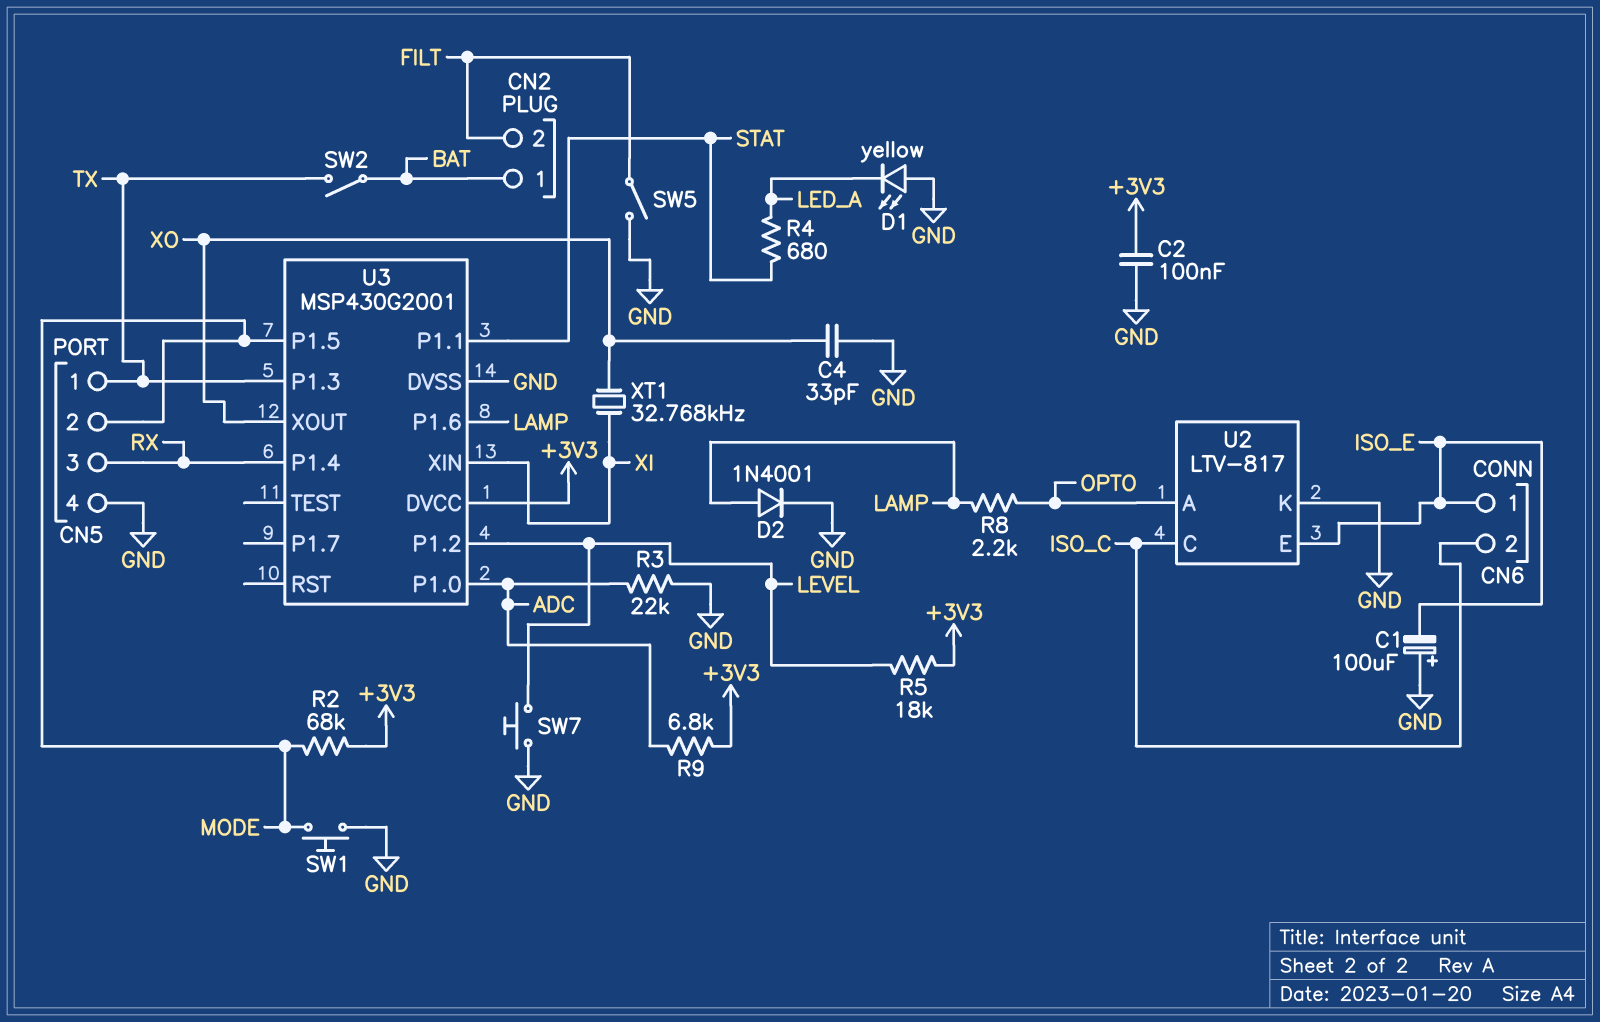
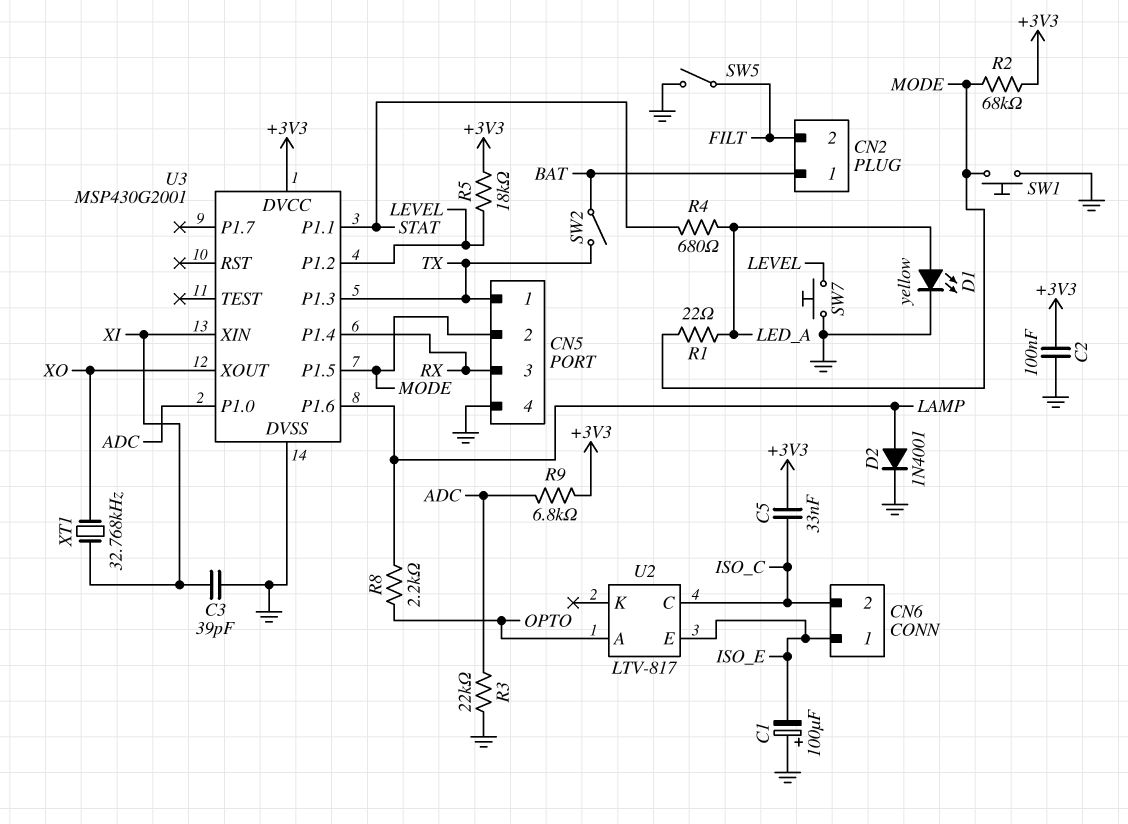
C3: none -> 39pF (GND, XI)
C4: 33pF (GND, XO) -> none
C5: none -> 33nF (+3V3, ISO_C)
D1: LED yellow (A GND, K LED_A) -> LED yellow (A LED_A, K GND)
R1: none -> 22 (LED_A, MODE)
U2 pin K: GND -> none

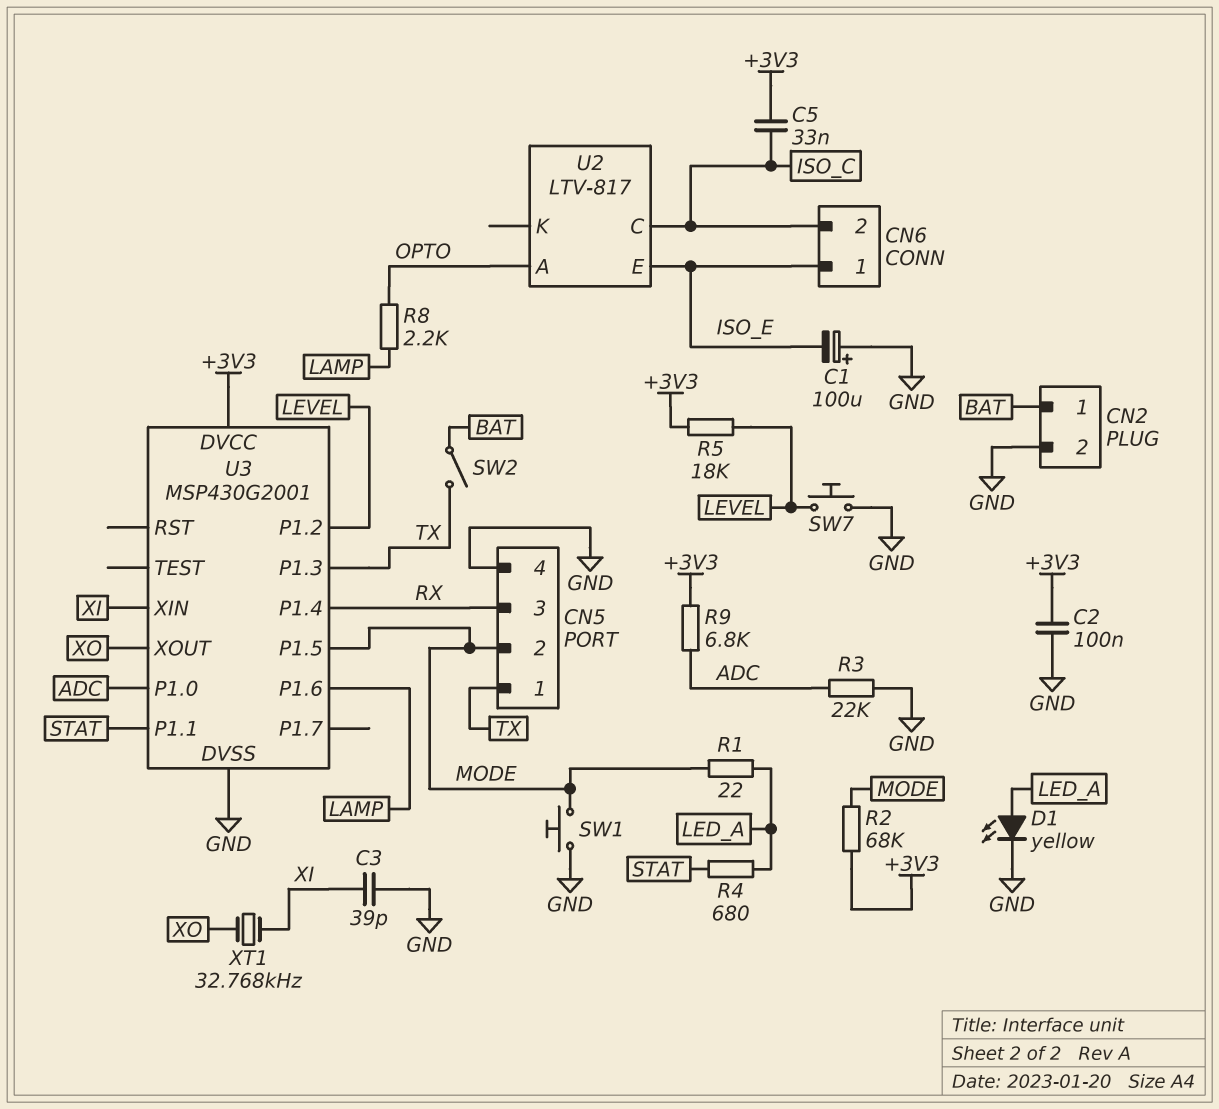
CN2 pin 2: FILT -> GND
D2: diode 1N4001 (A LAMP, K GND) -> none
SW5: switch (FILT, GND) -> none

